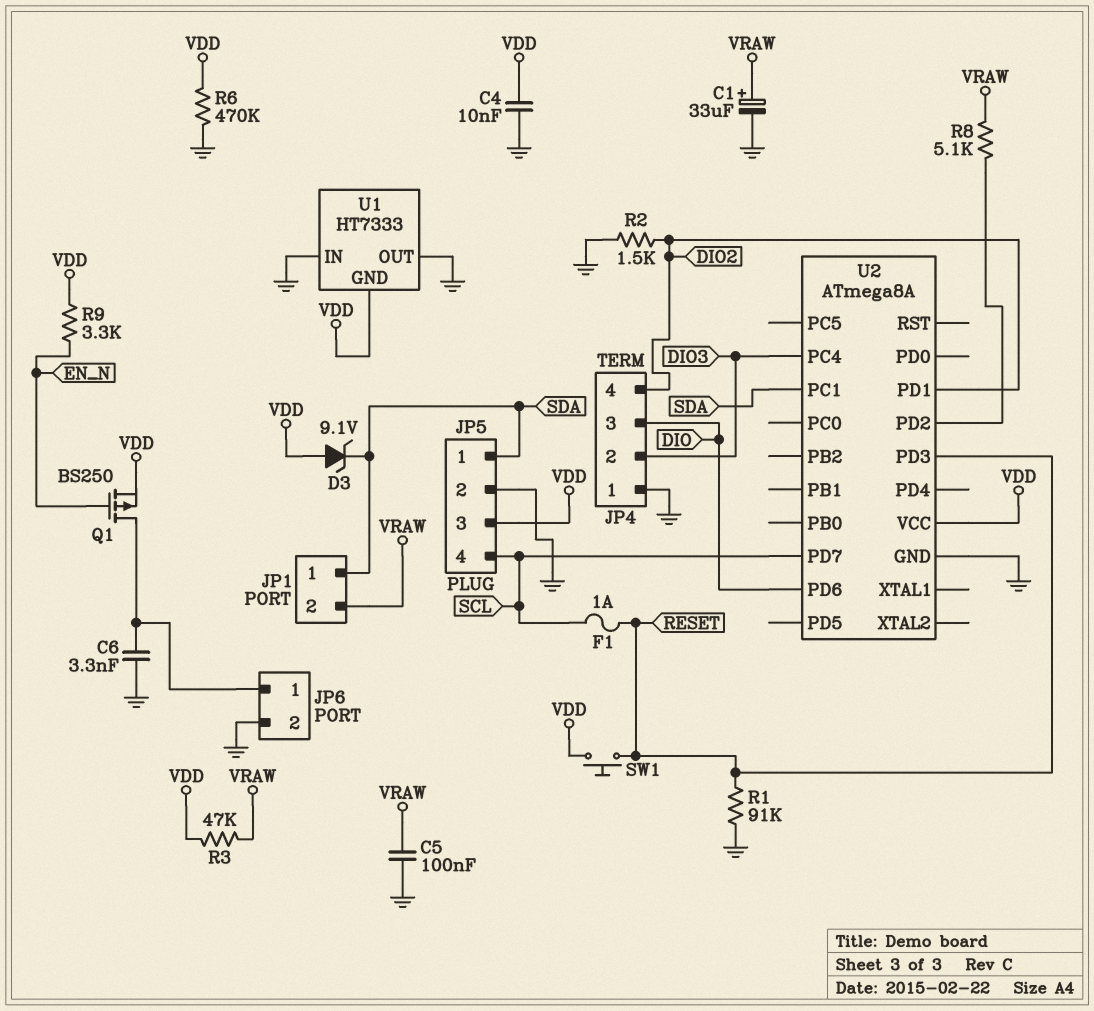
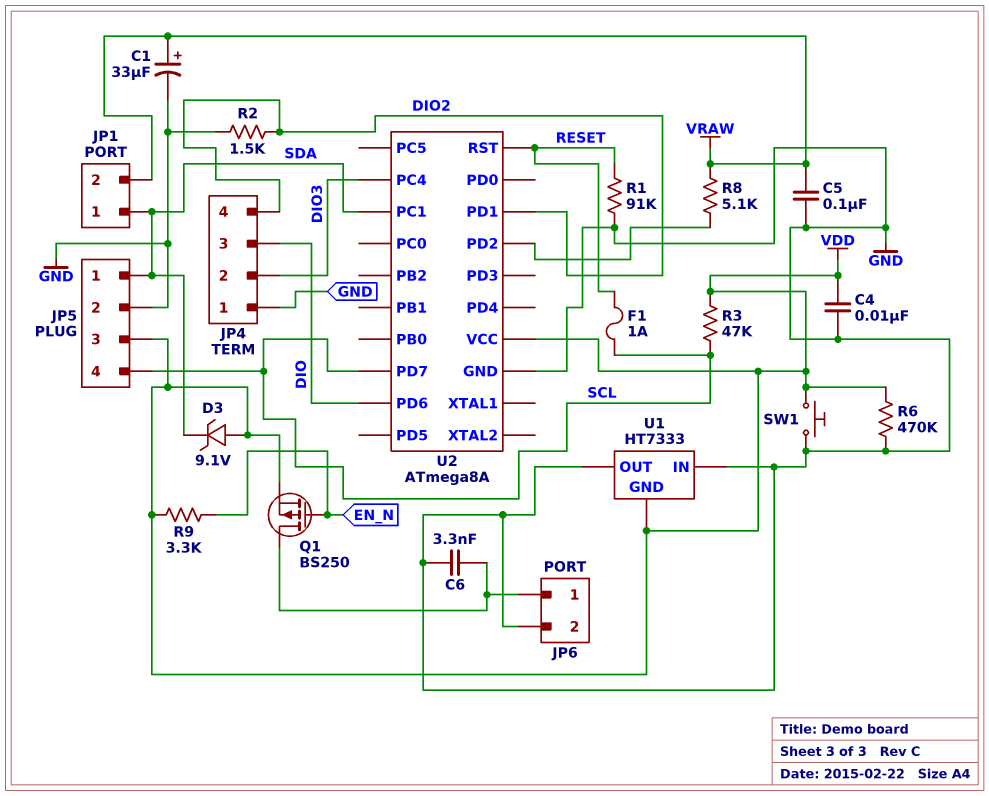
R3: 47k (VDD, VRAW) -> 47k (SCL, VDD)
SW1: button (RESET, VDD) -> button (GND, VDD)
U2 pin PD3: RESET -> none
U2 pin RST: none -> RESET

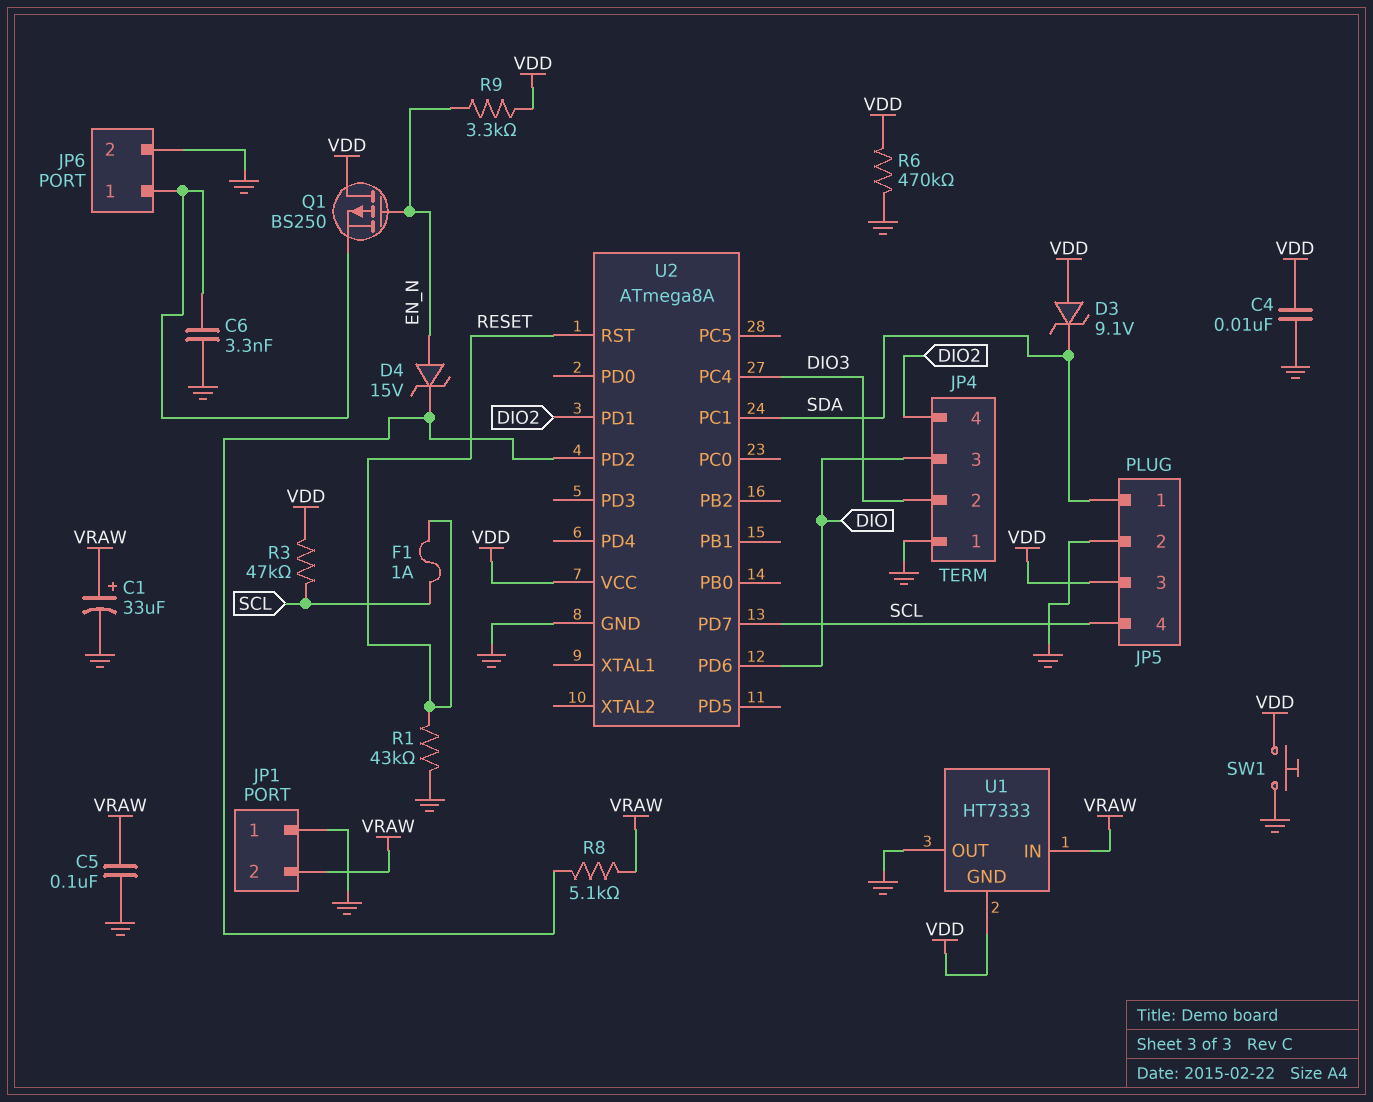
D4: none -> zener 15V (A EN_N, K U2/PD2)
JP1 pin 1: SDA -> GND
Q1: PMOS BS250 (G EN_N, D JP6/1, S VDD) -> PMOS BS250 (G EN_N, D VDD, S JP6/1)
R1: 91k (GND, RESET) -> 43k (GND, RESET)
R2: 1.5k (DIO2, GND) -> none
U1 pin IN: GND -> VRAW

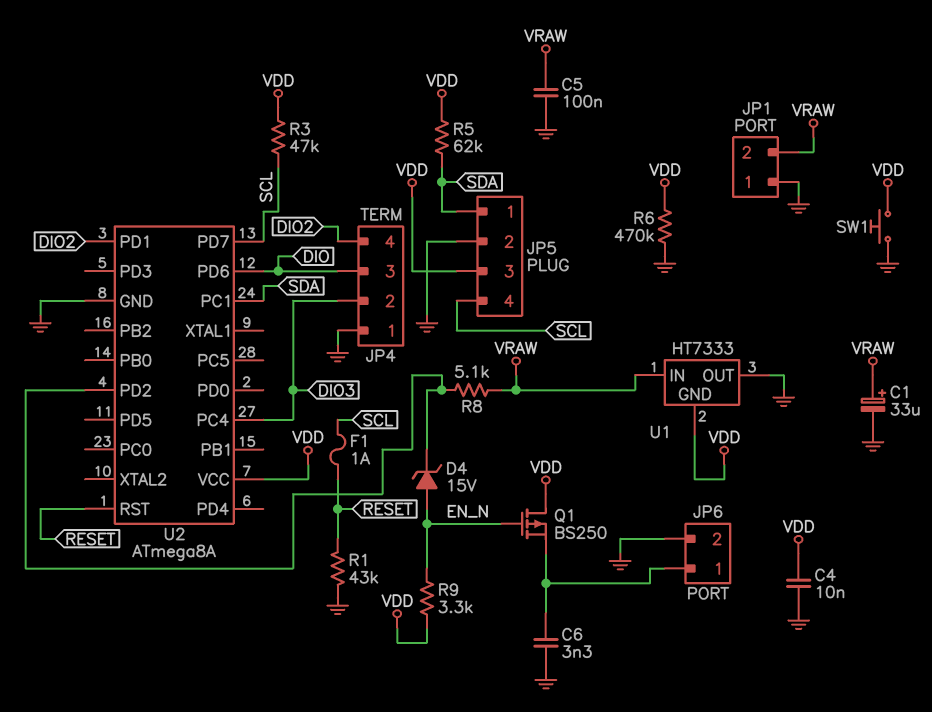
D3: zener 9.1V (A VDD, K SDA) -> none
R5: none -> 62k (SDA, VDD)

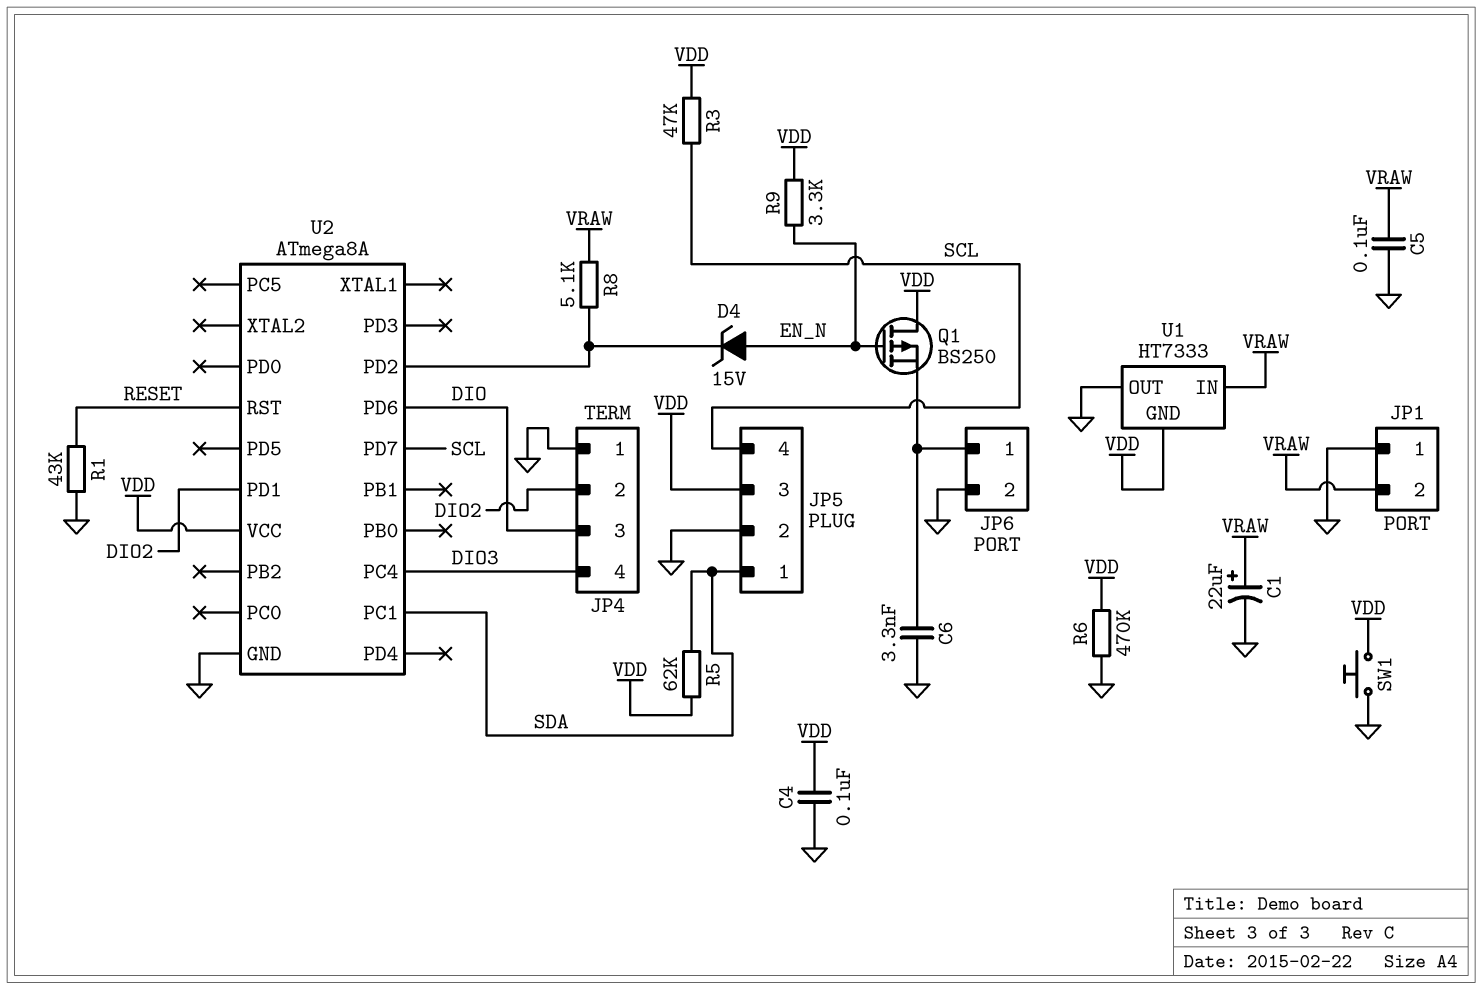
C1: 33uF (plus VRAW, minus GND) -> 22uF (plus VRAW, minus GND)
C4: 10nF (GND, VDD) -> 100nF (GND, VDD)
F1: 1A (RESET, SCL) -> none
JP4 pin 2: DIO3 -> DIO2
JP4 pin 4: DIO2 -> DIO3

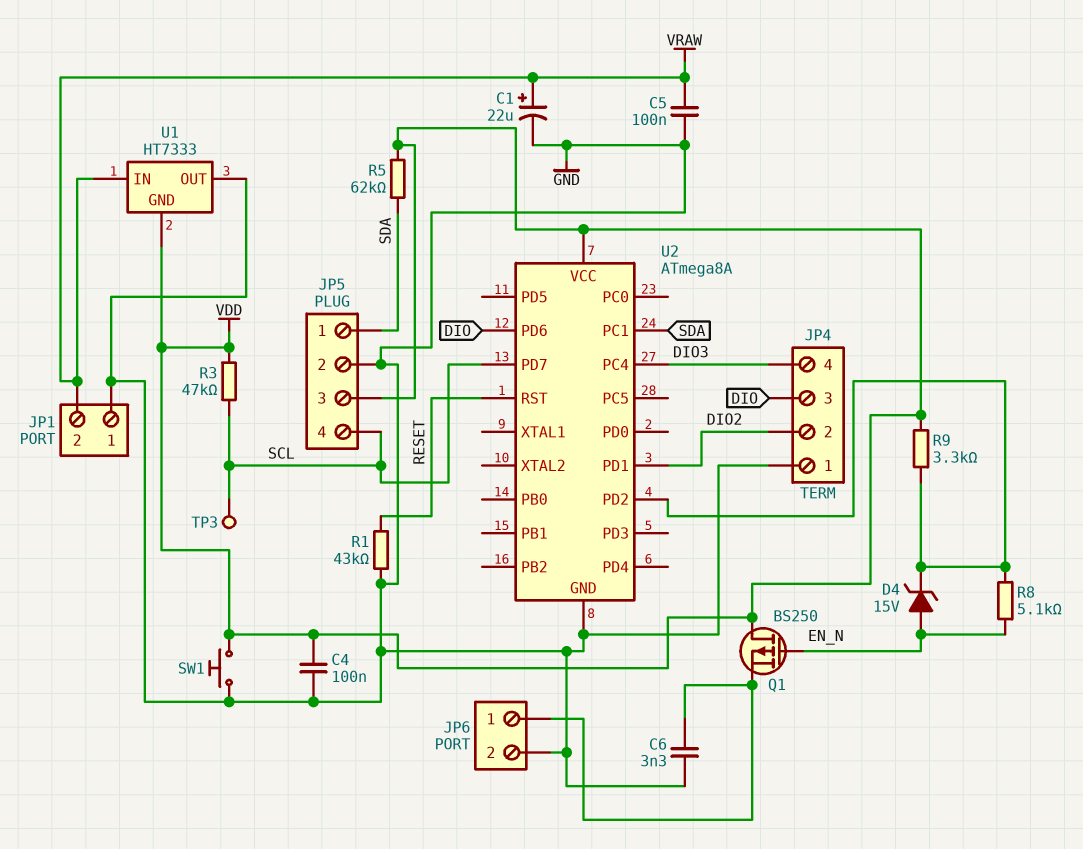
R6: 470k (GND, VDD) -> none
R8: 5.1k (U2/PD2, VRAW) -> 5.1k (EN_N, U2/PD2)
R9: 3.3k (EN_N, VDD) -> 3.3k (U2/PD2, VDD)
TP3: none -> test point (SCL)

